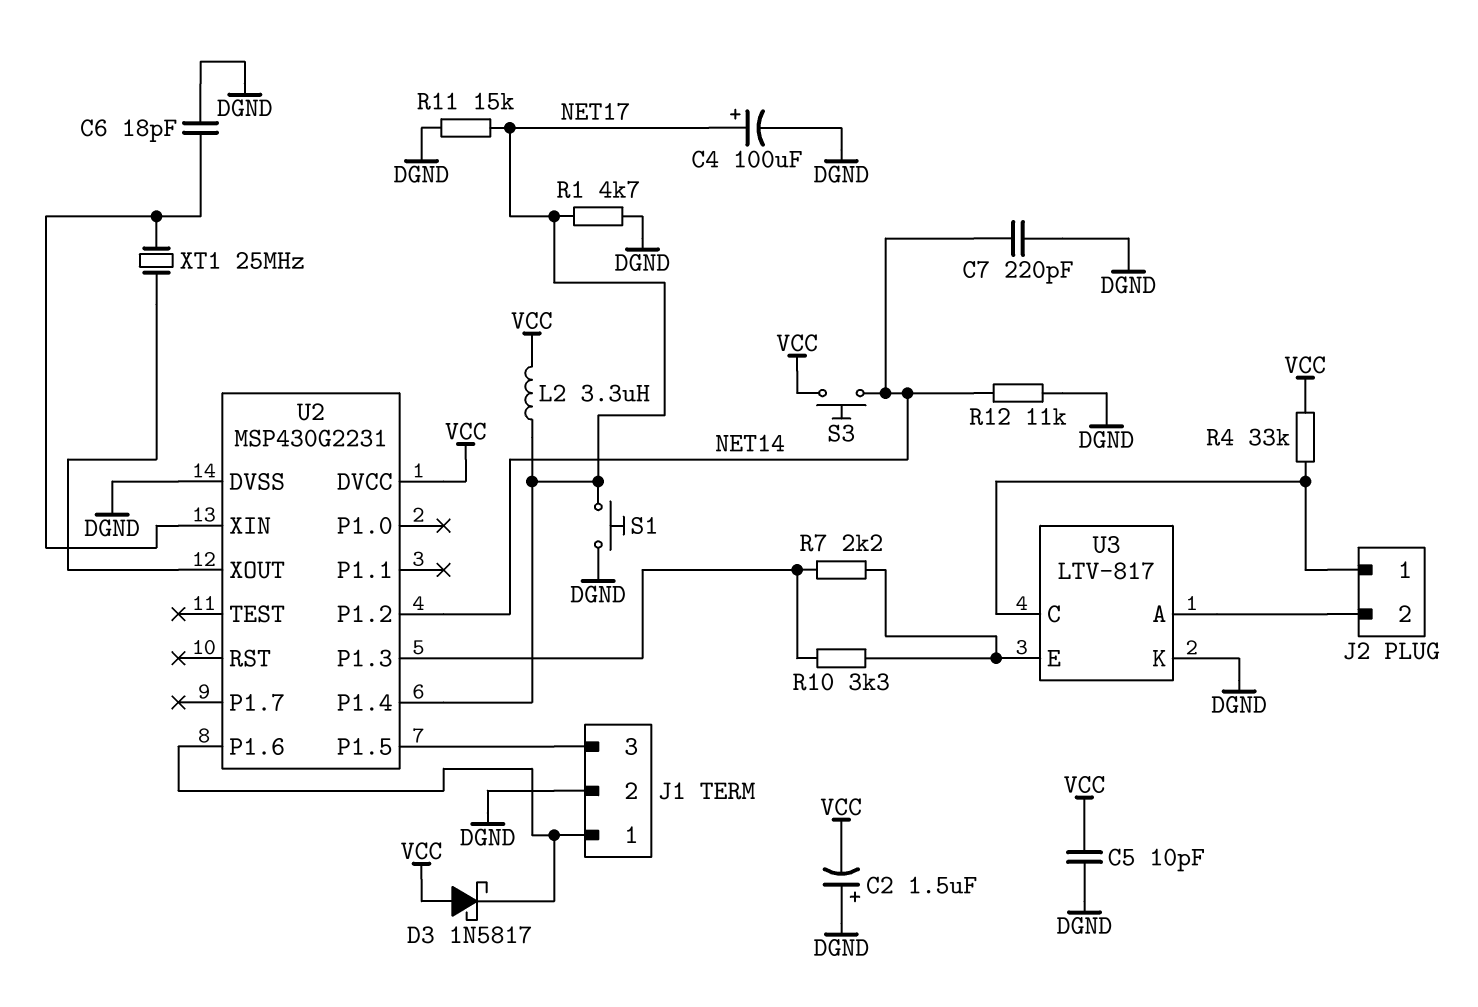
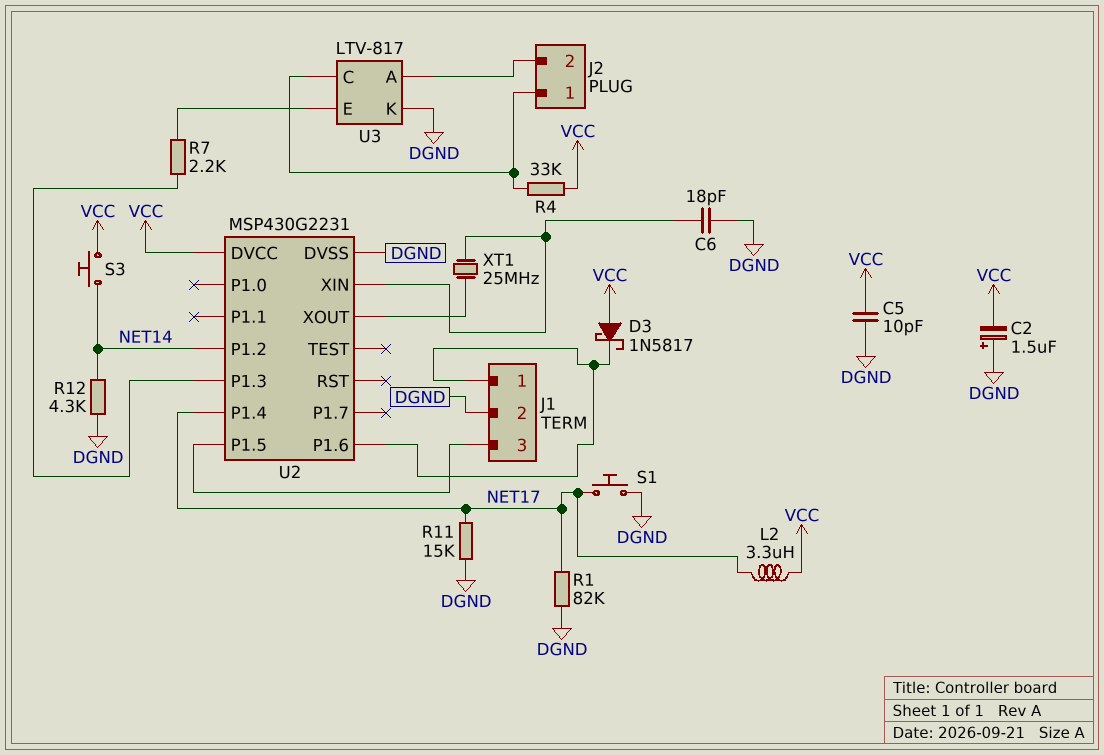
C4: 100uF (plus NET17, minus DGND) -> none
C7: 220pF (DGND, NET14) -> none
R1: 4.7k (DGND, NET17) -> 82k (DGND, NET17)
R10: 3.3k (U2/P1.3, U3/E) -> none
R12: 11k (DGND, NET14) -> 4.3k (DGND, NET14)

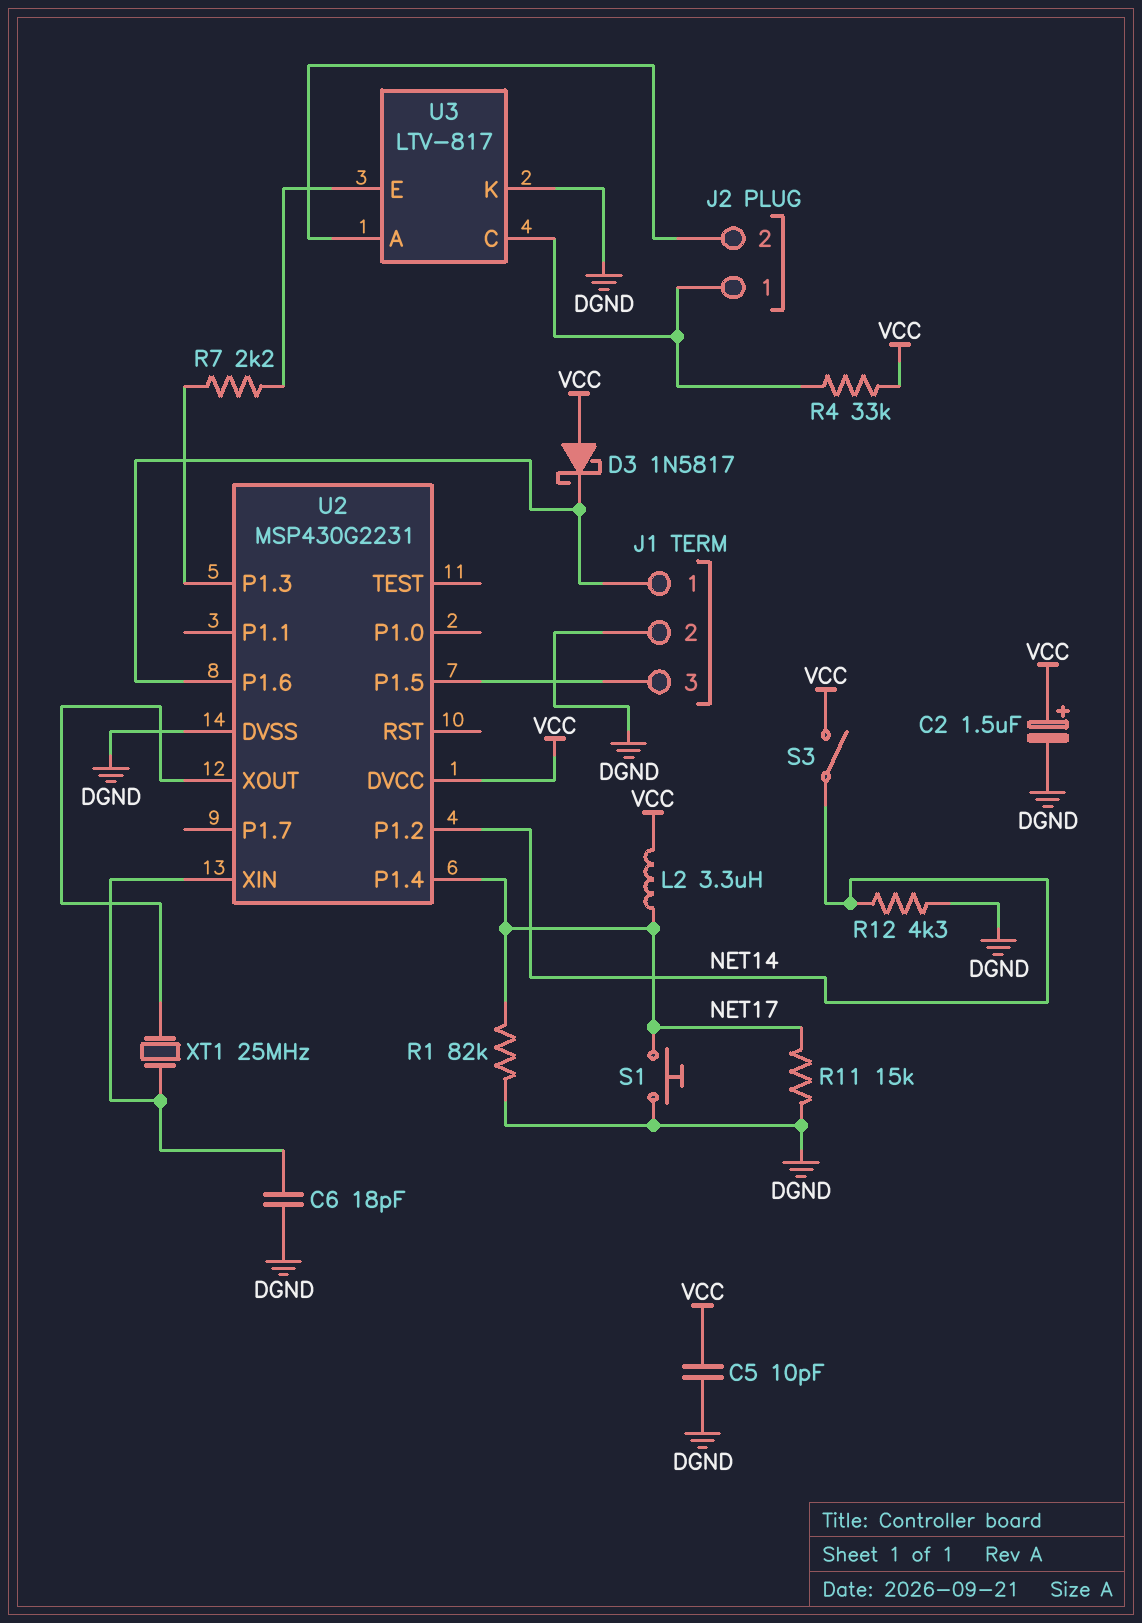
C2: 1.5uF (plus DGND, minus VCC) -> 1.5uF (plus VCC, minus DGND)
S3: button (NET14, VCC) -> switch (NET14, VCC)

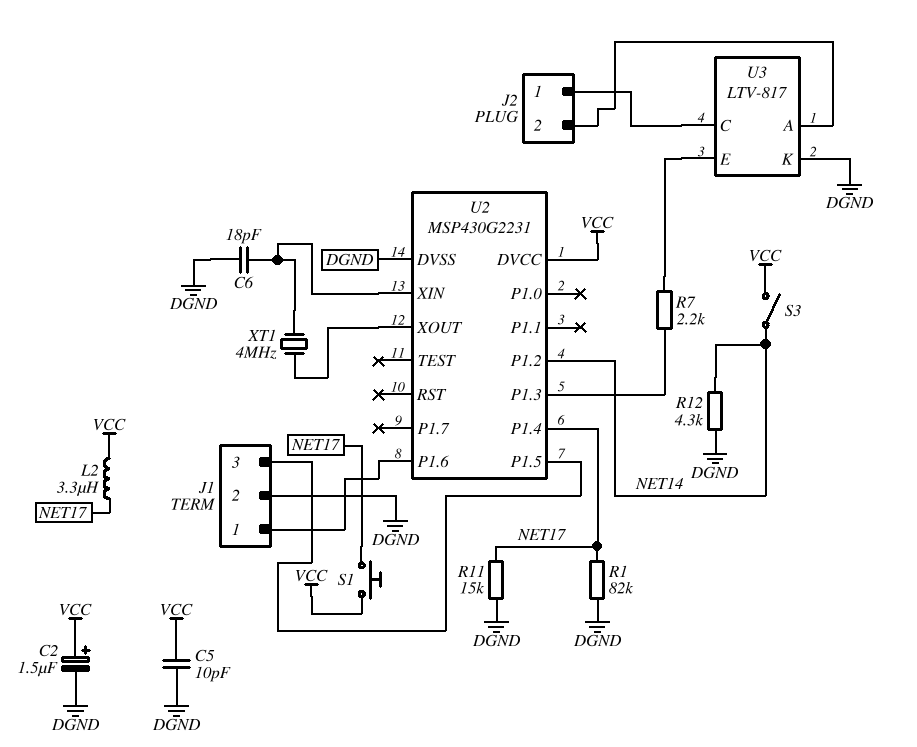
D3: schottky 1N5817 (A VCC, K J1/1) -> none
R4: 33k (J2/1, VCC) -> none
S1: button (DGND, NET17) -> button (NET17, VCC)
XT1: 25MHz (U2/XIN, U2/XOUT) -> 4MHz (U2/XIN, U2/XOUT)

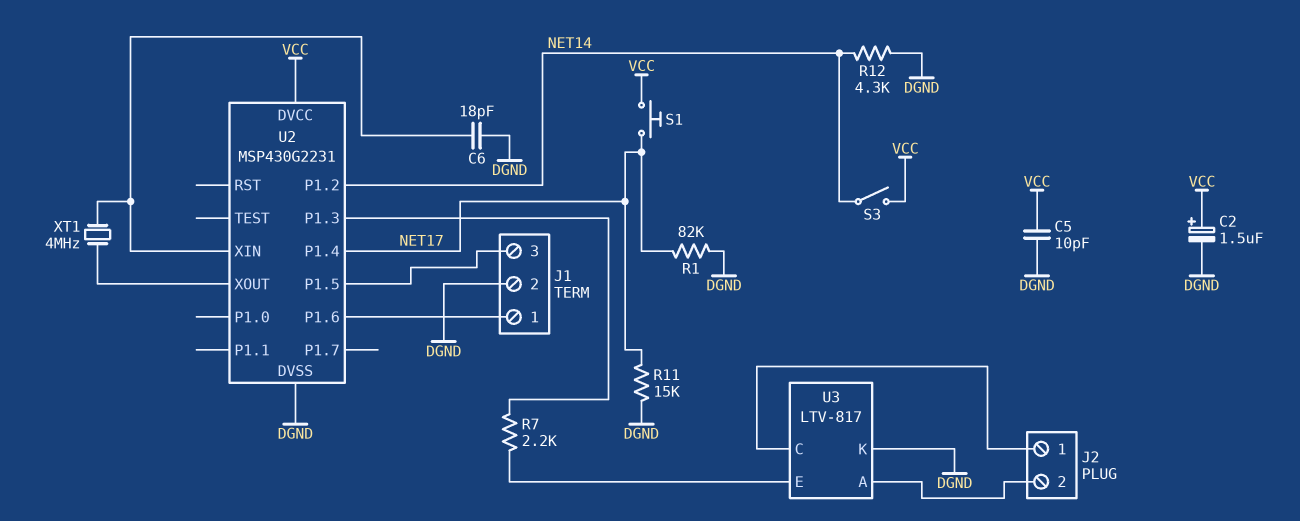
L2: 3.3uH (NET17, VCC) -> none

